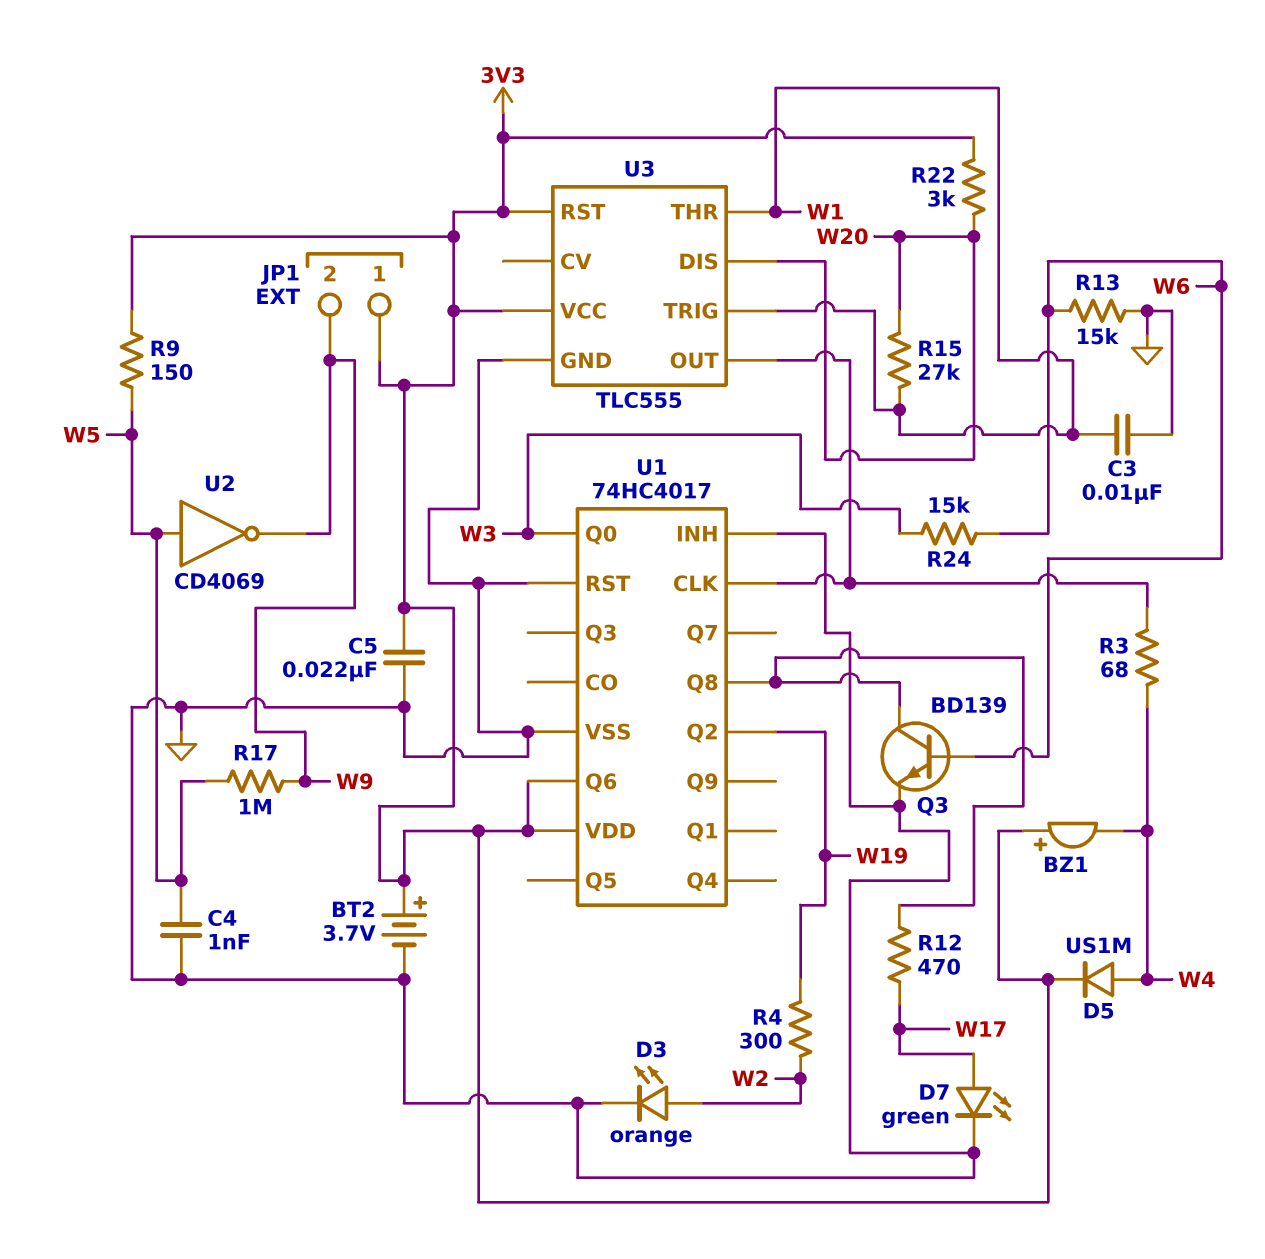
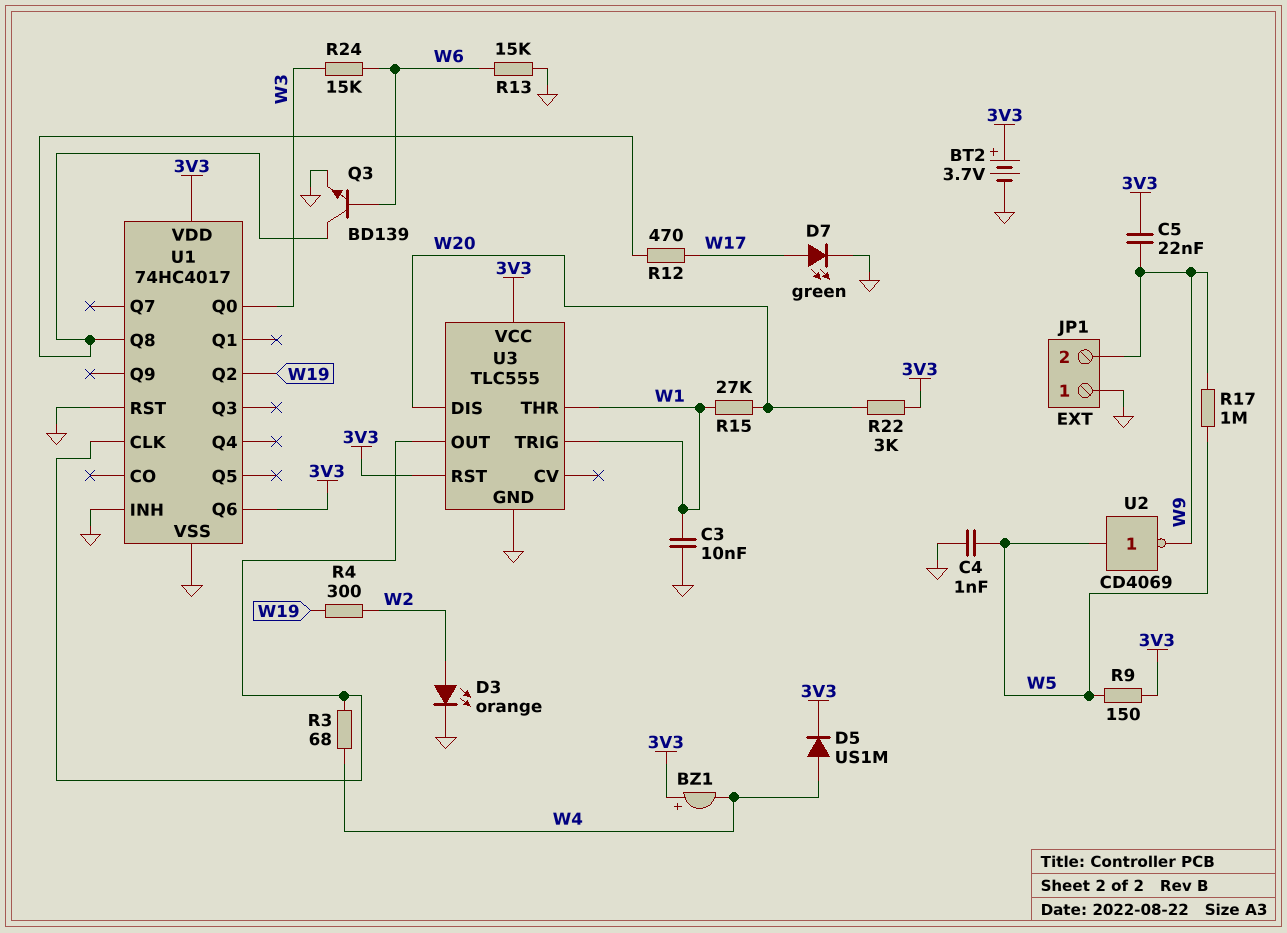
C5: 22nF (3V3, GND) -> 22nF (3V3, W9)
JP1 pin 1: 3V3 -> GND

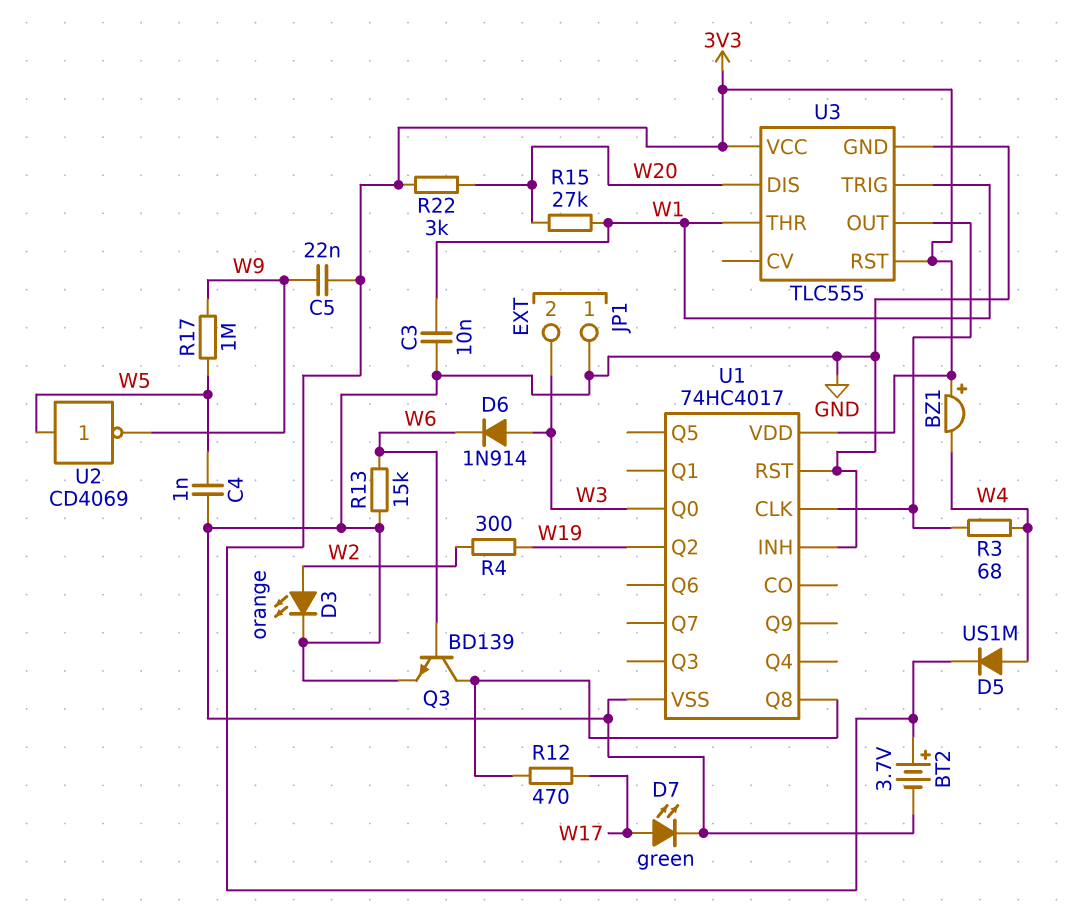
D6: none -> diode 1N914 (A W3, K W6)
JP1 pin 2: W9 -> W3
R9: 150 (3V3, W5) -> none
R24: 15k (W3, W6) -> none
U1 pin Q6: 3V3 -> none

